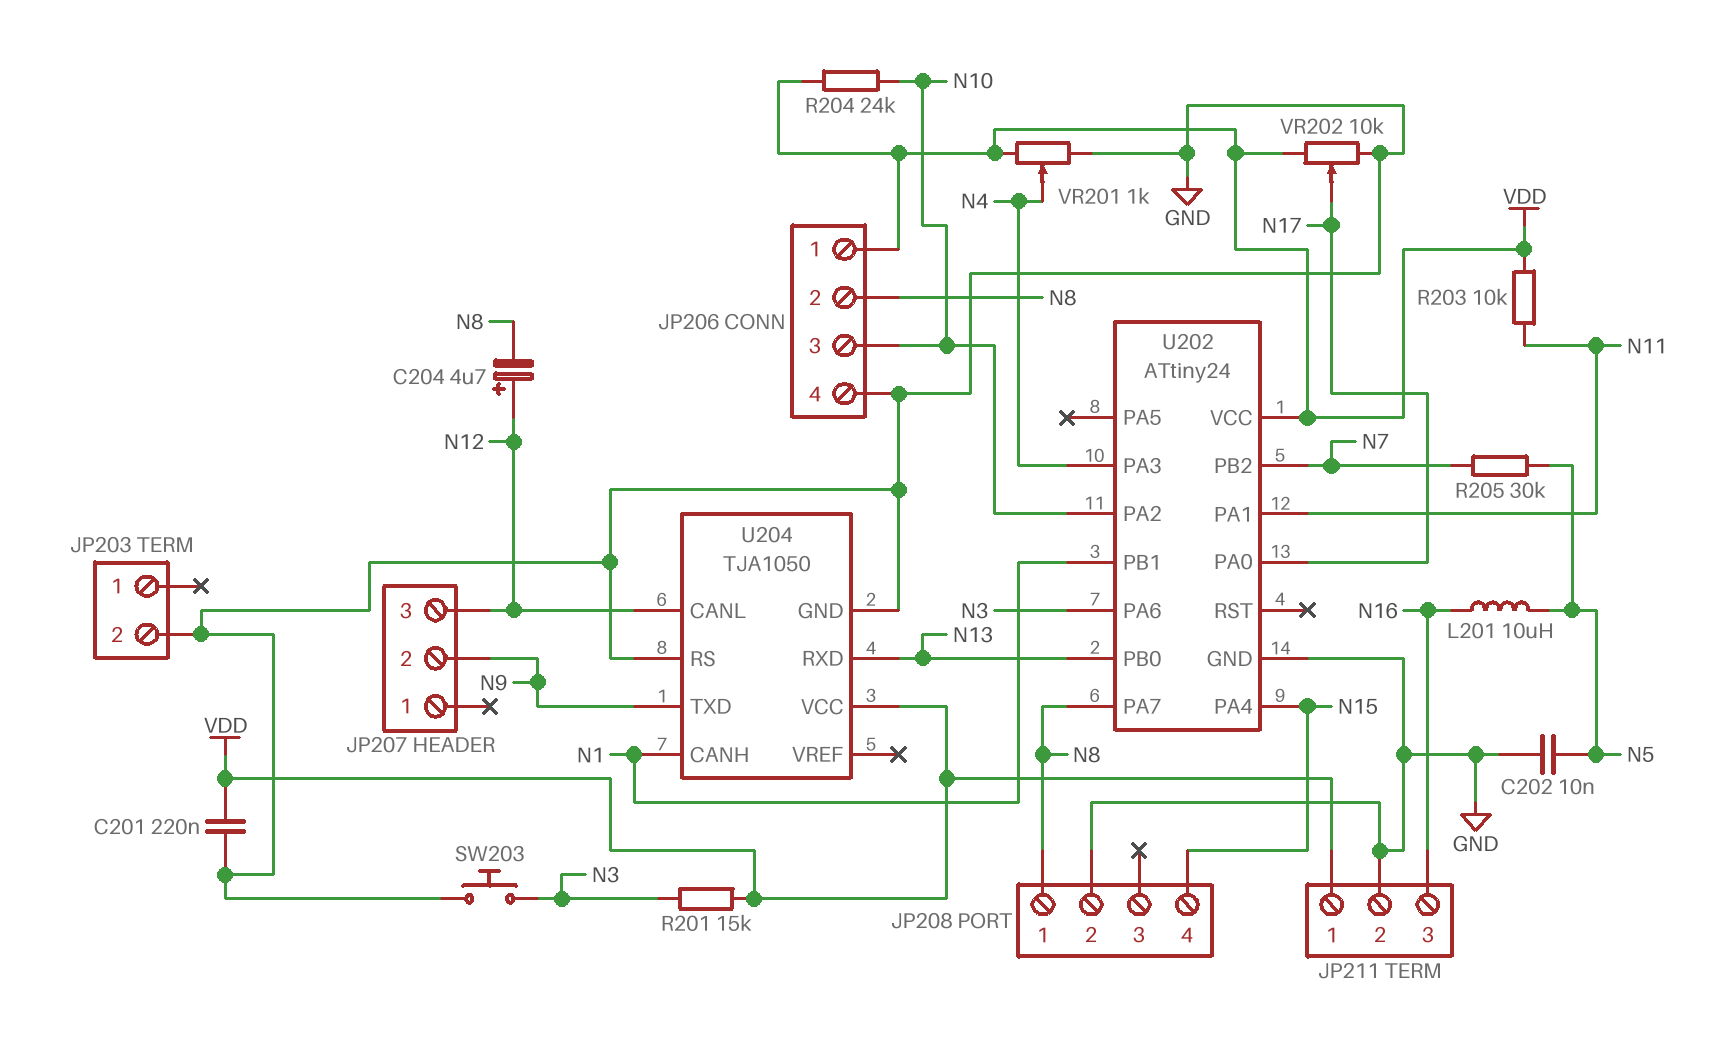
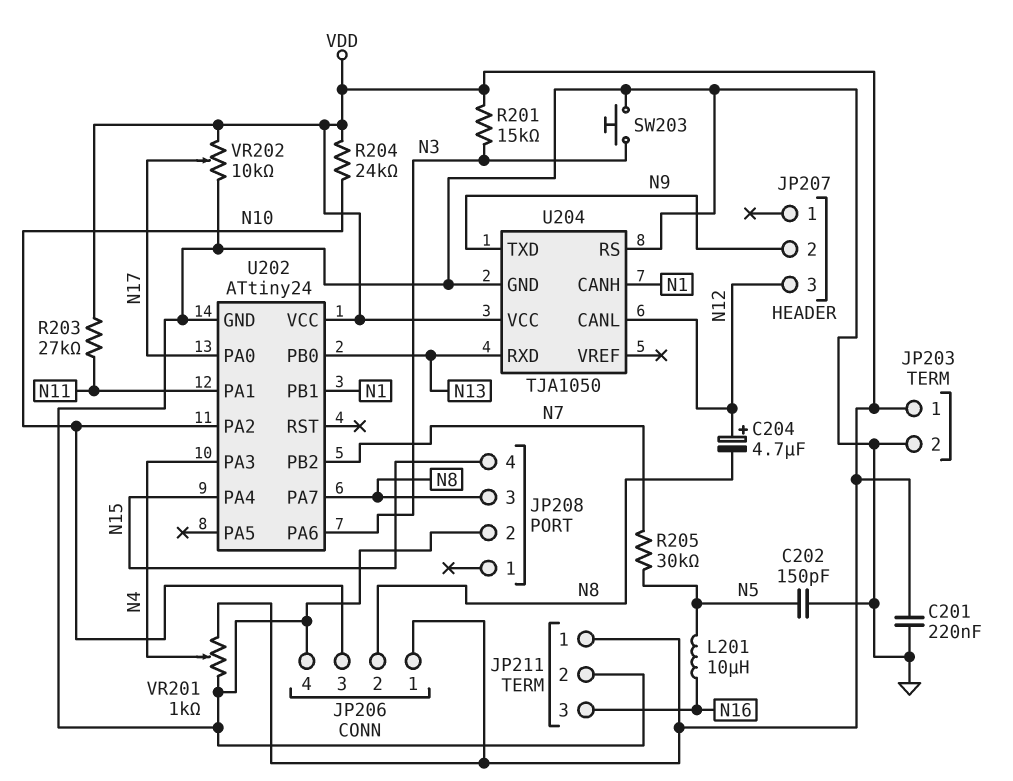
C202: 10nF (GND, N5) -> 150pF (GND, N5)
JP203 pin 1: none -> VDD
JP208 pin 1: N8 -> none
JP208 pin 3: none -> N8
R203: 10k (N11, VDD) -> 27k (N11, VDD)

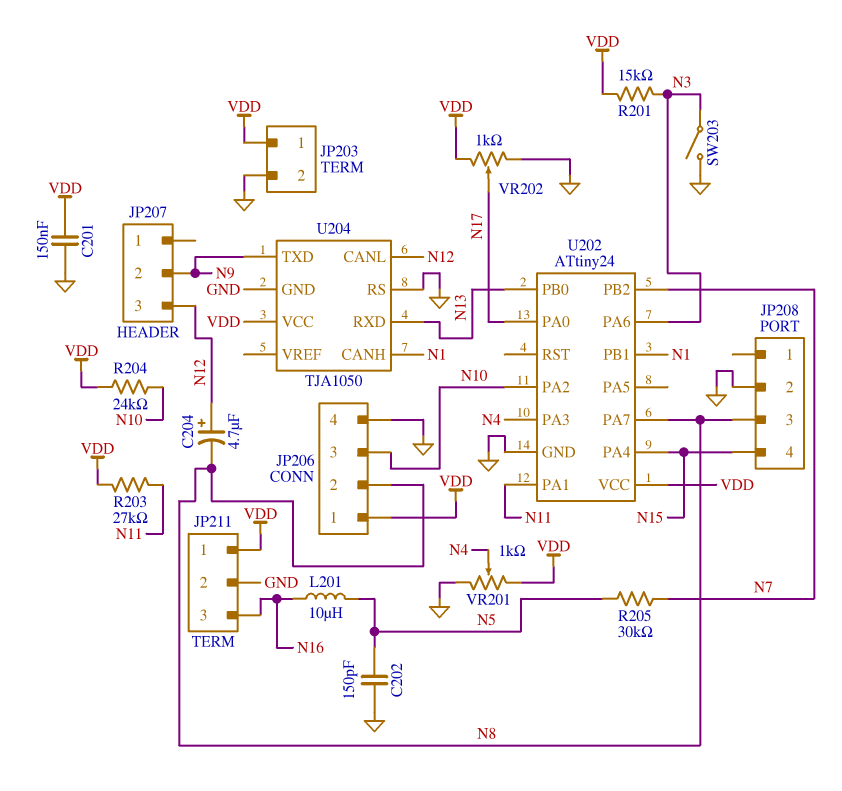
C201: 220nF (GND, VDD) -> 150nF (GND, VDD)
SW203: button (GND, N3) -> switch (GND, N3)
VR202: 10k (GND, VDD, wiper N17) -> 1k (GND, VDD, wiper N17)

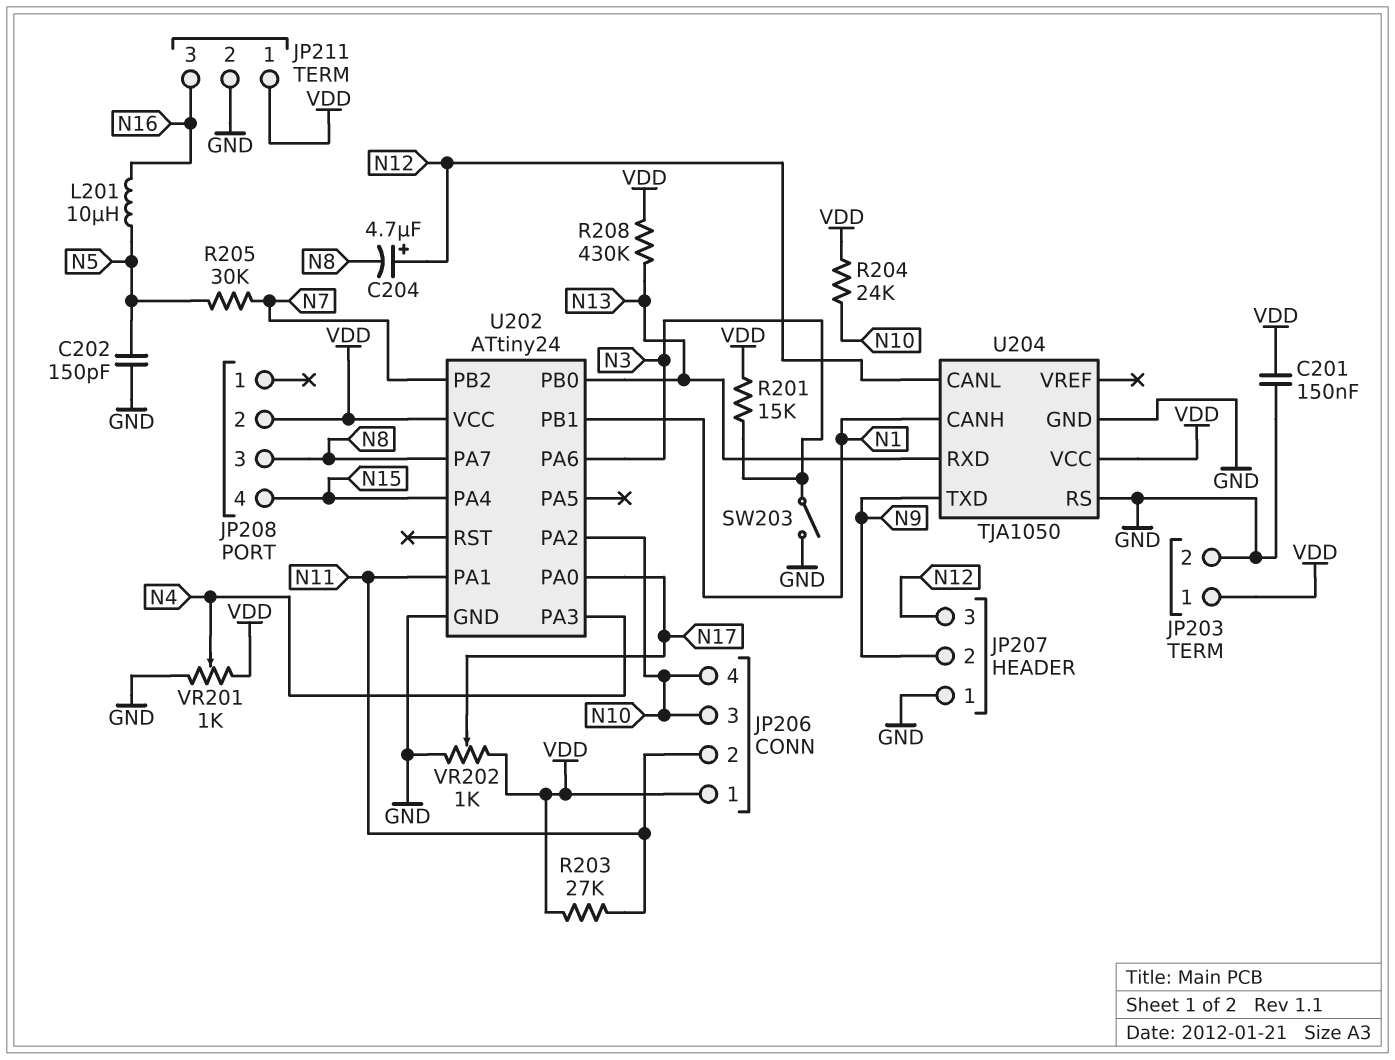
JP206 pin 2: N8 -> N11
JP206 pin 4: GND -> N10
JP207 pin 1: none -> GND
JP208 pin 2: GND -> VDD
R208: none -> 430k (N13, VDD)

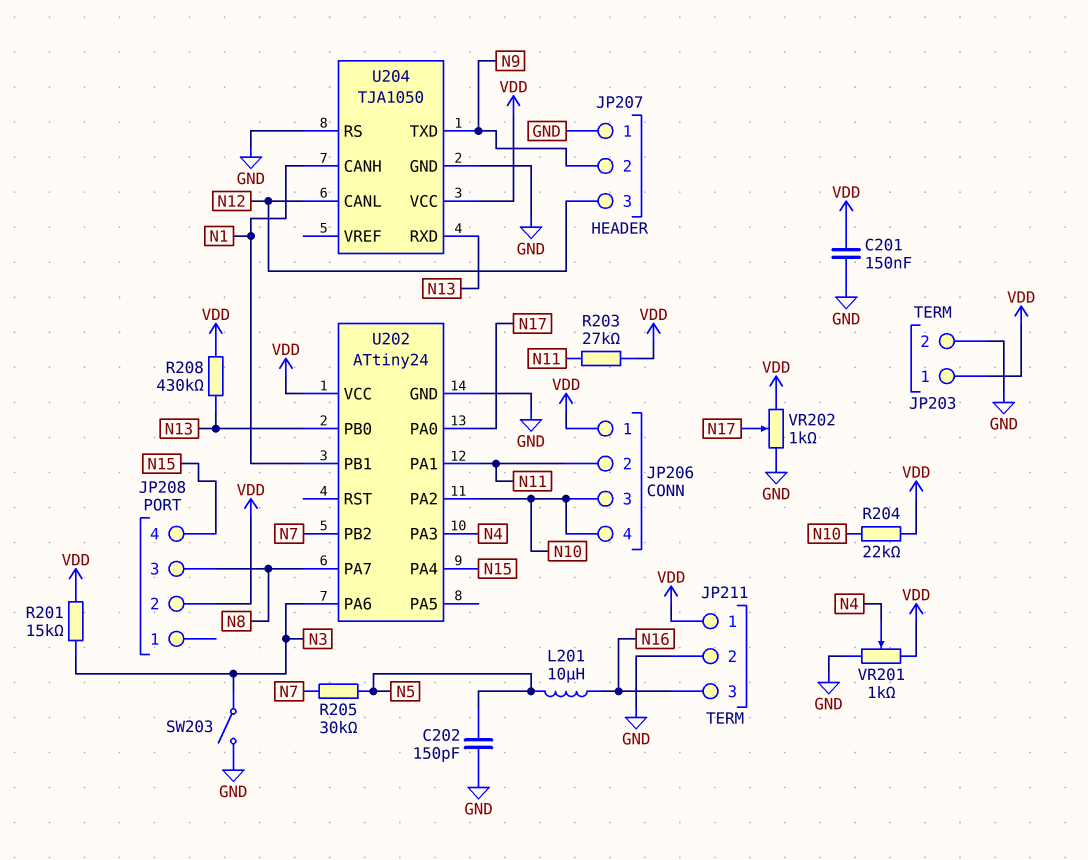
C204: 4.7uF (plus N12, minus N8) -> none
R204: 24k (N10, VDD) -> 22k (N10, VDD)

